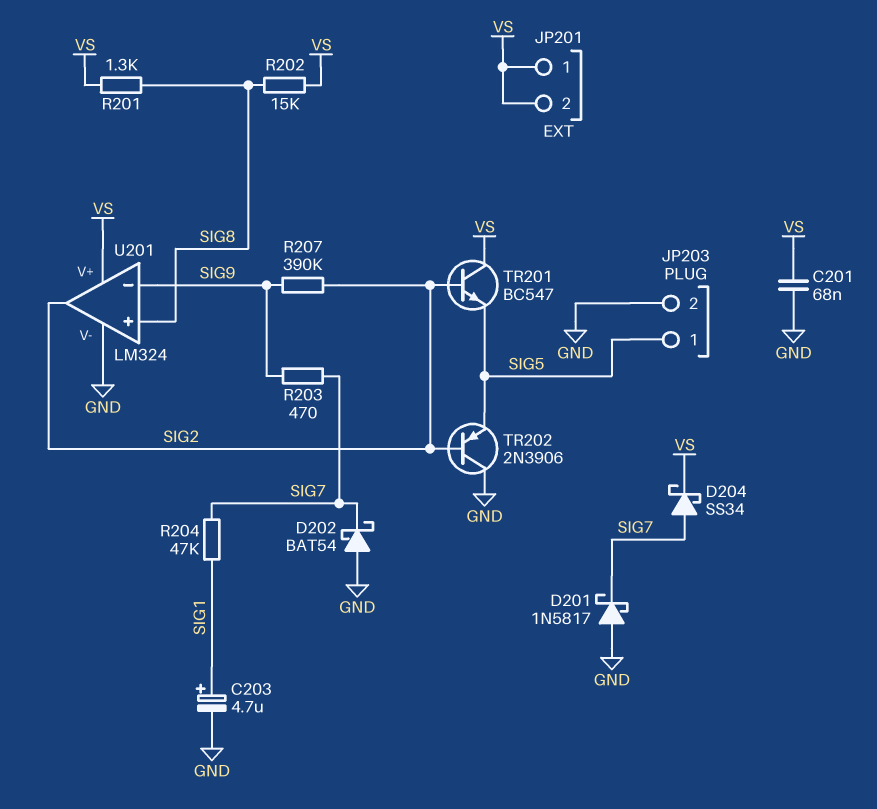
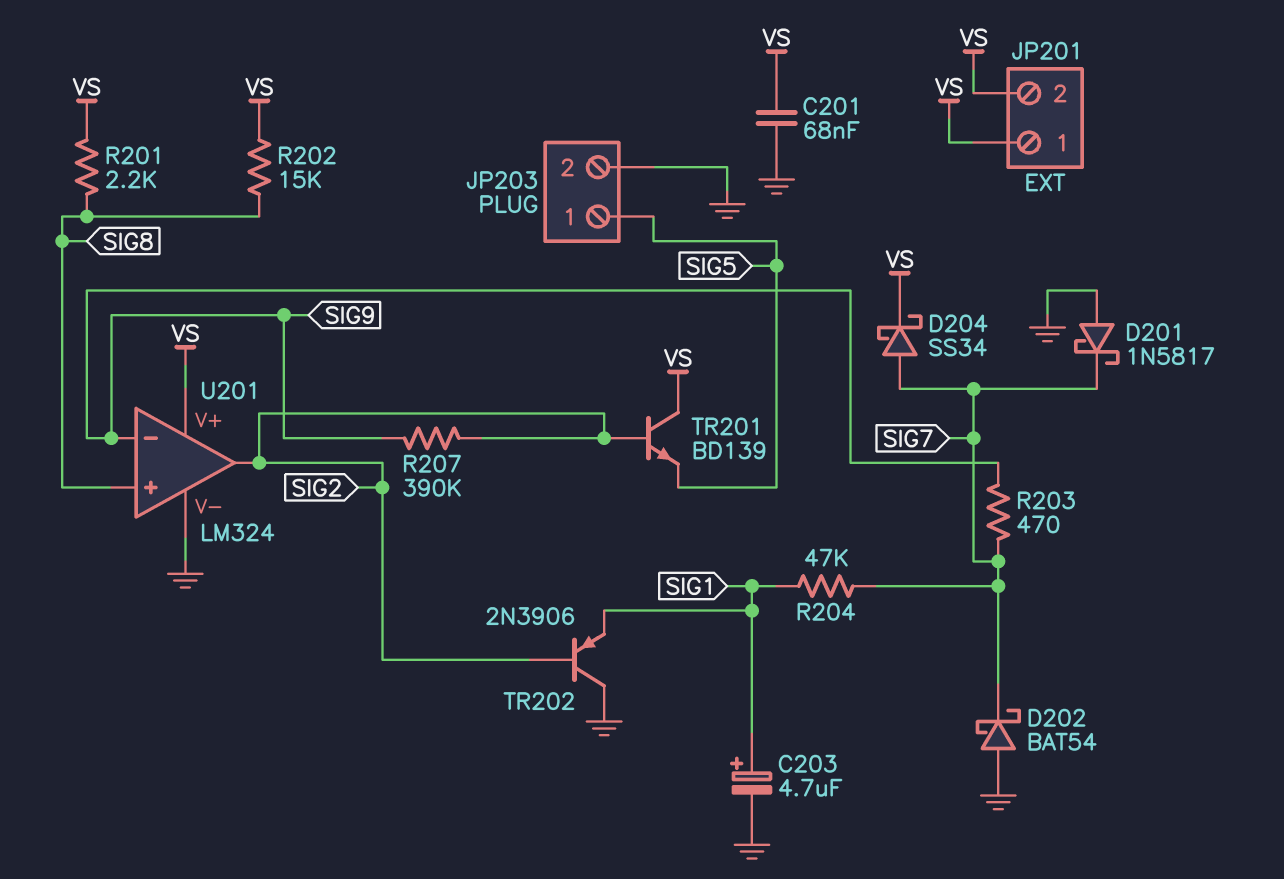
R201: 1.3k (SIG8, VS) -> 2.2k (SIG8, VS)
TR201: NPN BC547 (B SIG2, C VS, E SIG5) -> NPN BD139 (B SIG2, C VS, E SIG5)
TR202: PNP 2N3906 (B SIG2, C GND, E SIG5) -> PNP 2N3906 (B SIG2, C GND, E SIG1)

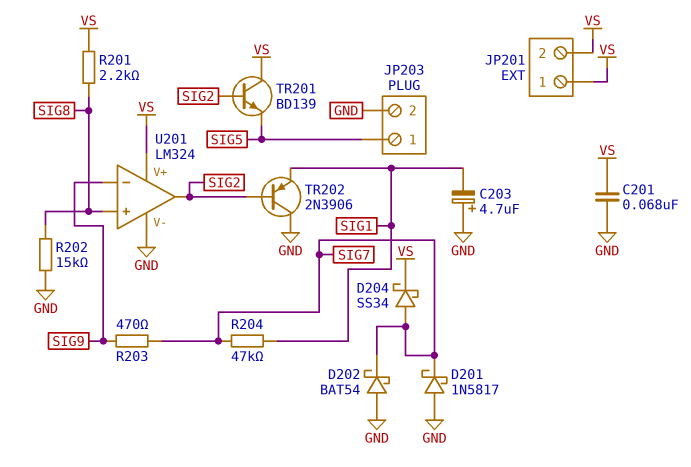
C203: 4.7uF (plus SIG1, minus GND) -> 4.7uF (plus GND, minus SIG1)
R202: 15k (SIG8, VS) -> 15k (GND, SIG8)
R207: 390k (SIG2, SIG9) -> none

